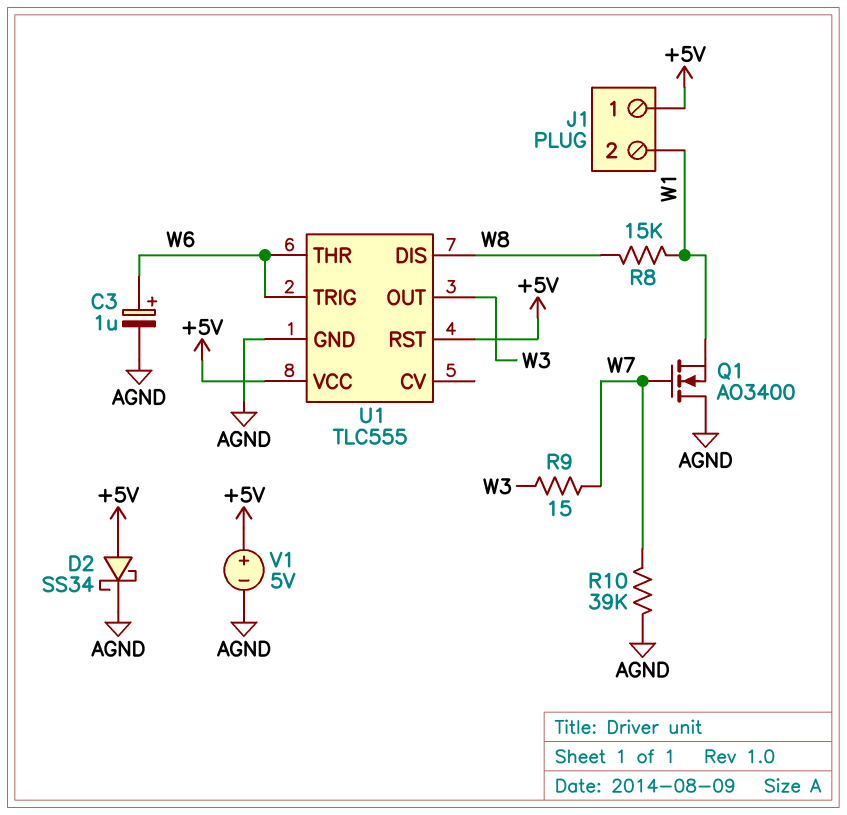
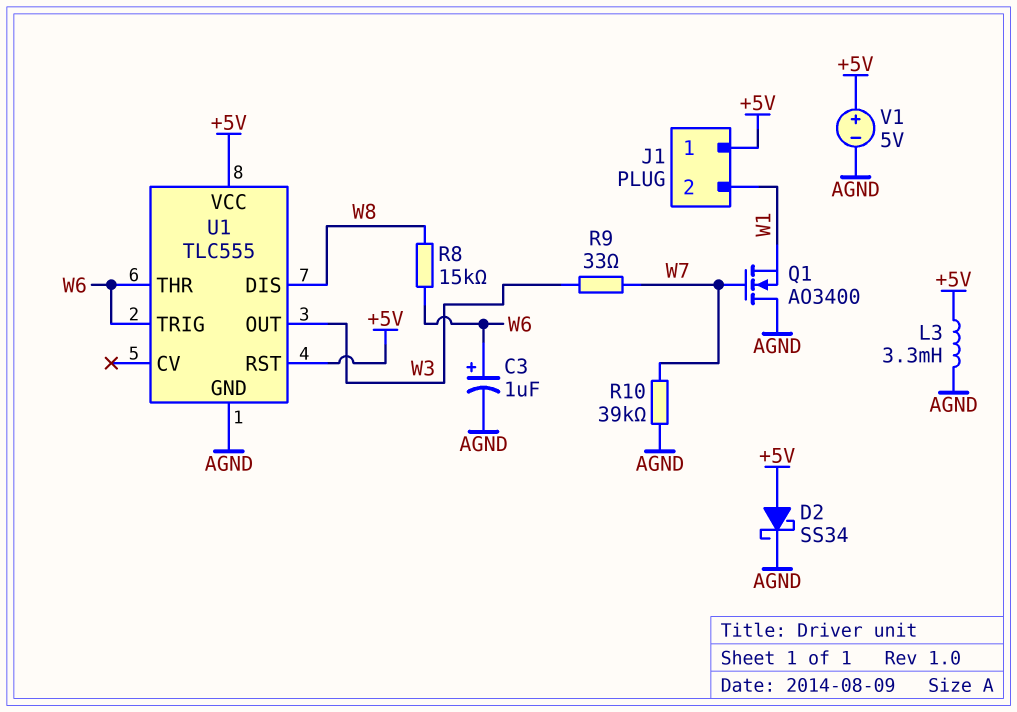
L3: none -> 3.3mH (+5V, AGND)
R8: 15k (W1, W8) -> 15k (W6, W8)
R9: 15 (W3, W7) -> 33 (W3, W7)

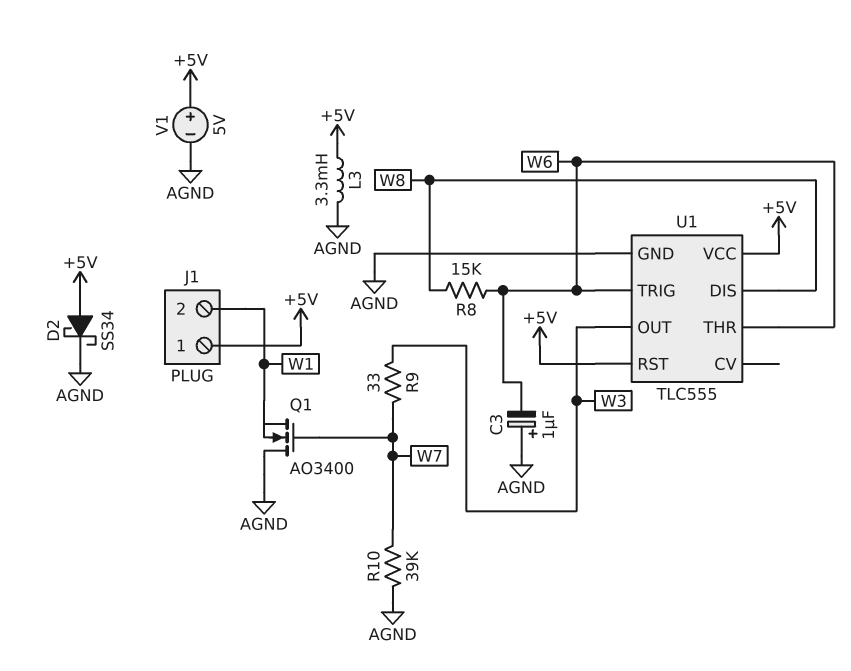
C3: 1uF (plus W6, minus AGND) -> 1uF (plus AGND, minus W6)

